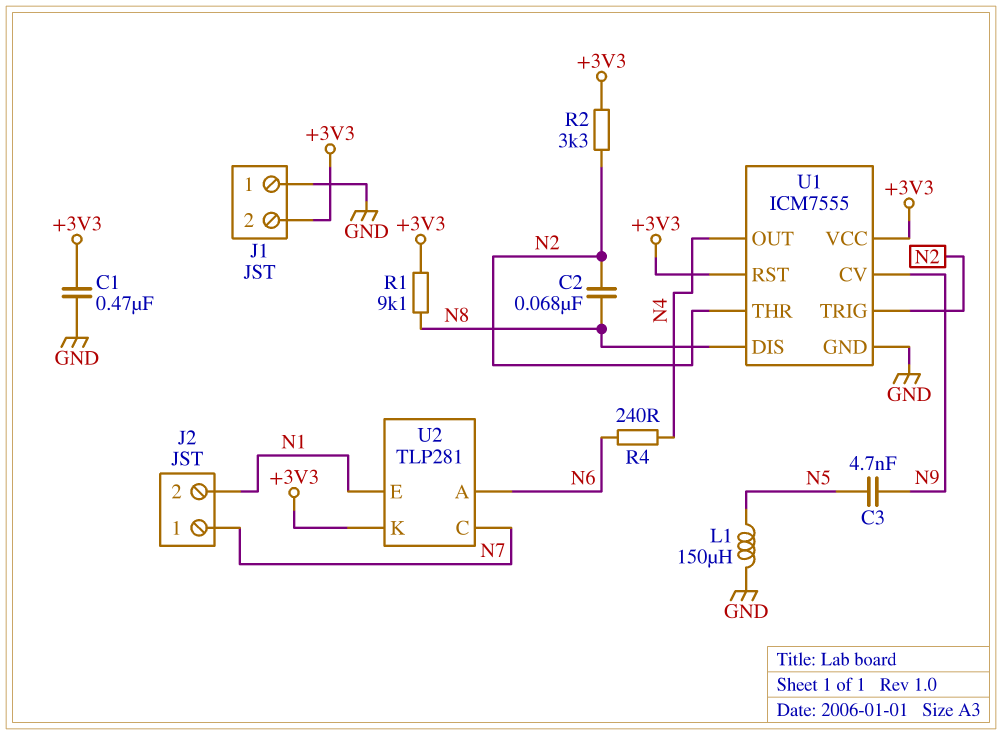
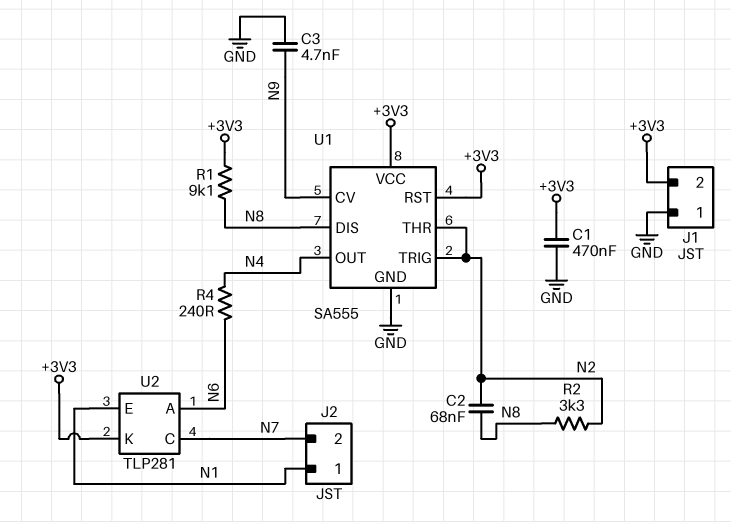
C3: 4.7nF (N5, N9) -> 4.7nF (GND, N9)
J2 pin 1: N7 -> N1
J2 pin 2: N1 -> N7
L1: 150uH (GND, N5) -> none
R2: 3.3k (+3V3, N2) -> 3.3k (N2, N8)
U1: ICM7555 -> SA555

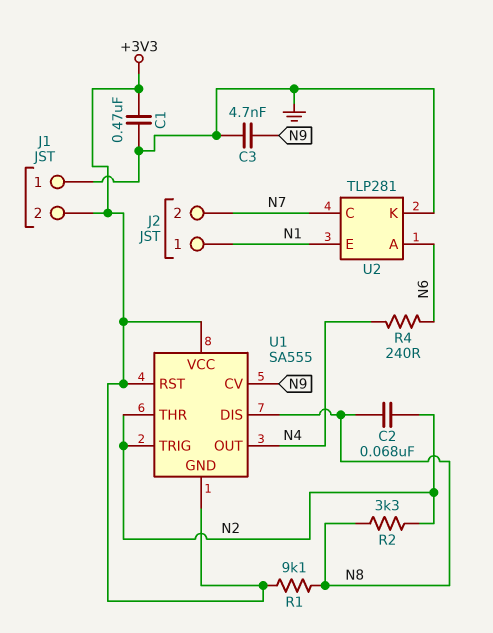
U1 pin GND: GND -> +3V3
U2 pin K: +3V3 -> GND

